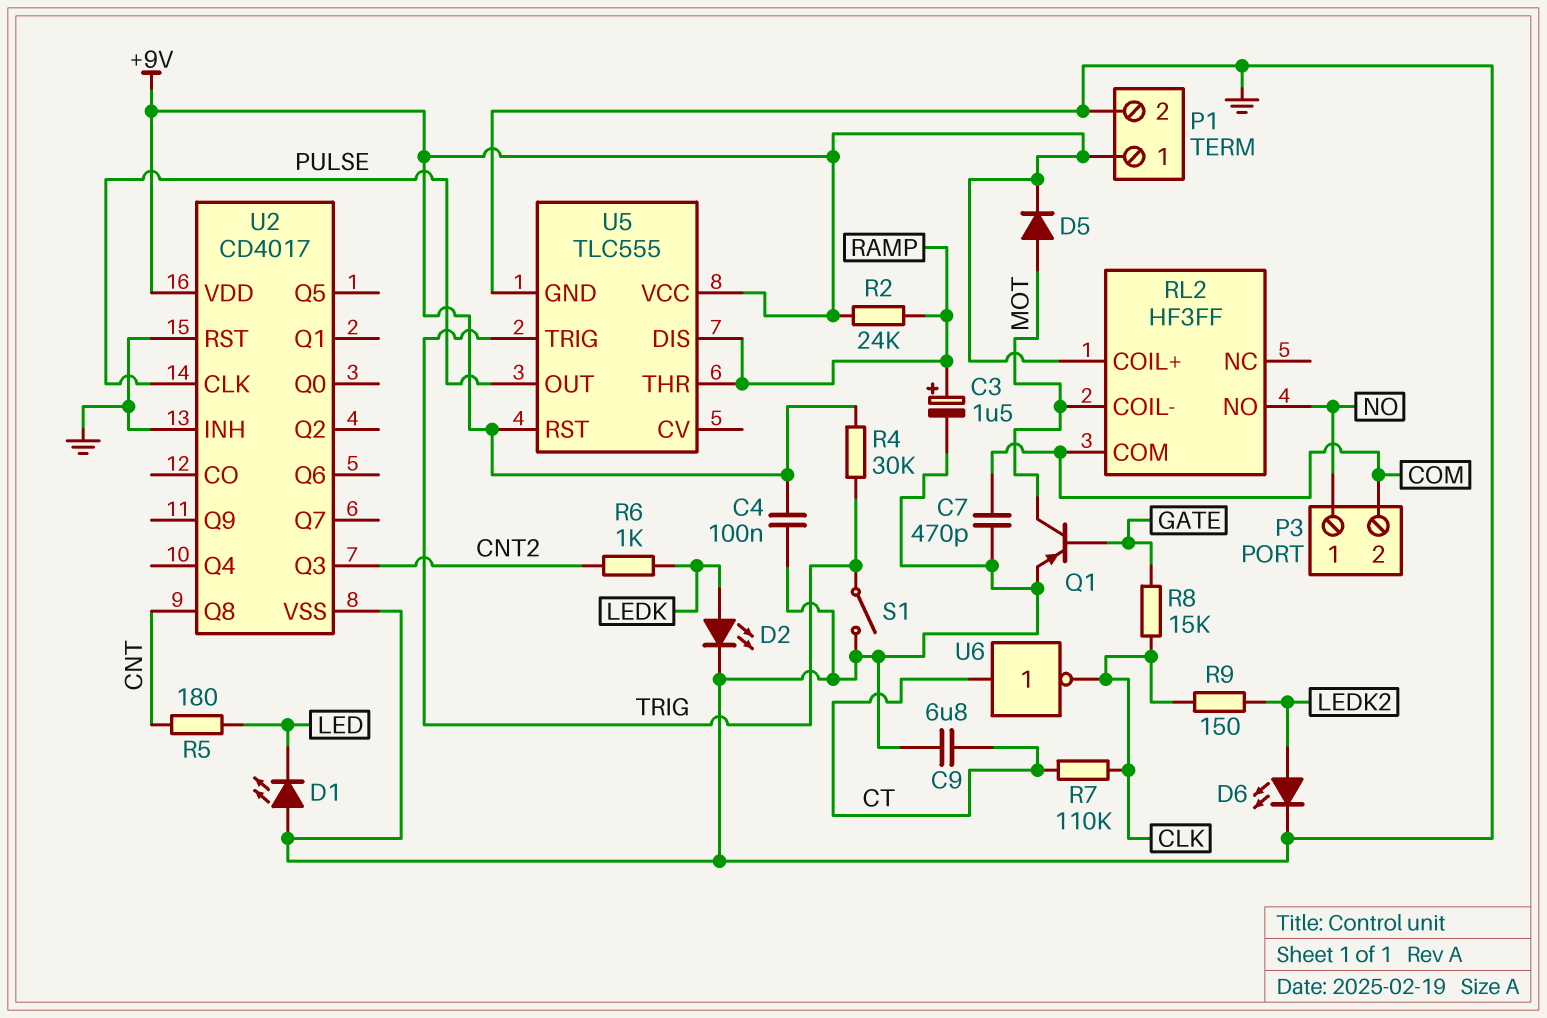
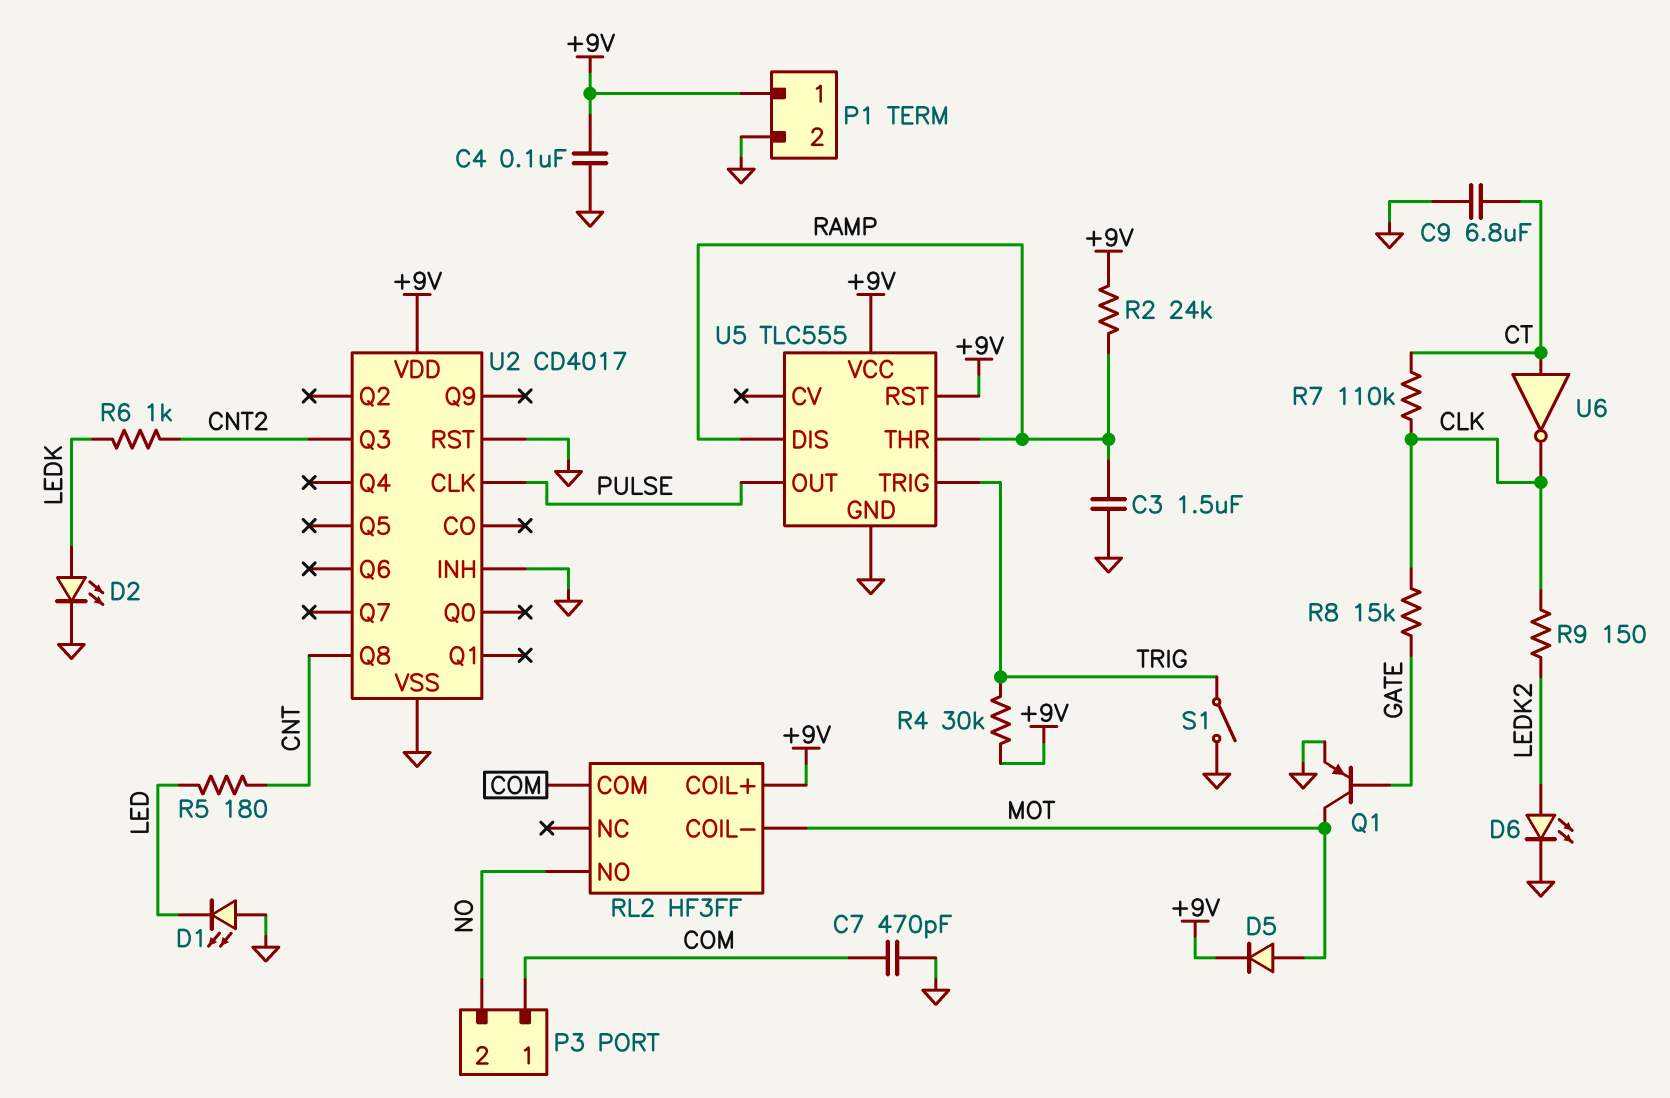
C3: 1.5uF (plus RAMP, minus GND) -> 1.5uF (GND, RAMP)
P3 pin 1: NO -> COM
P3 pin 2: COM -> NO

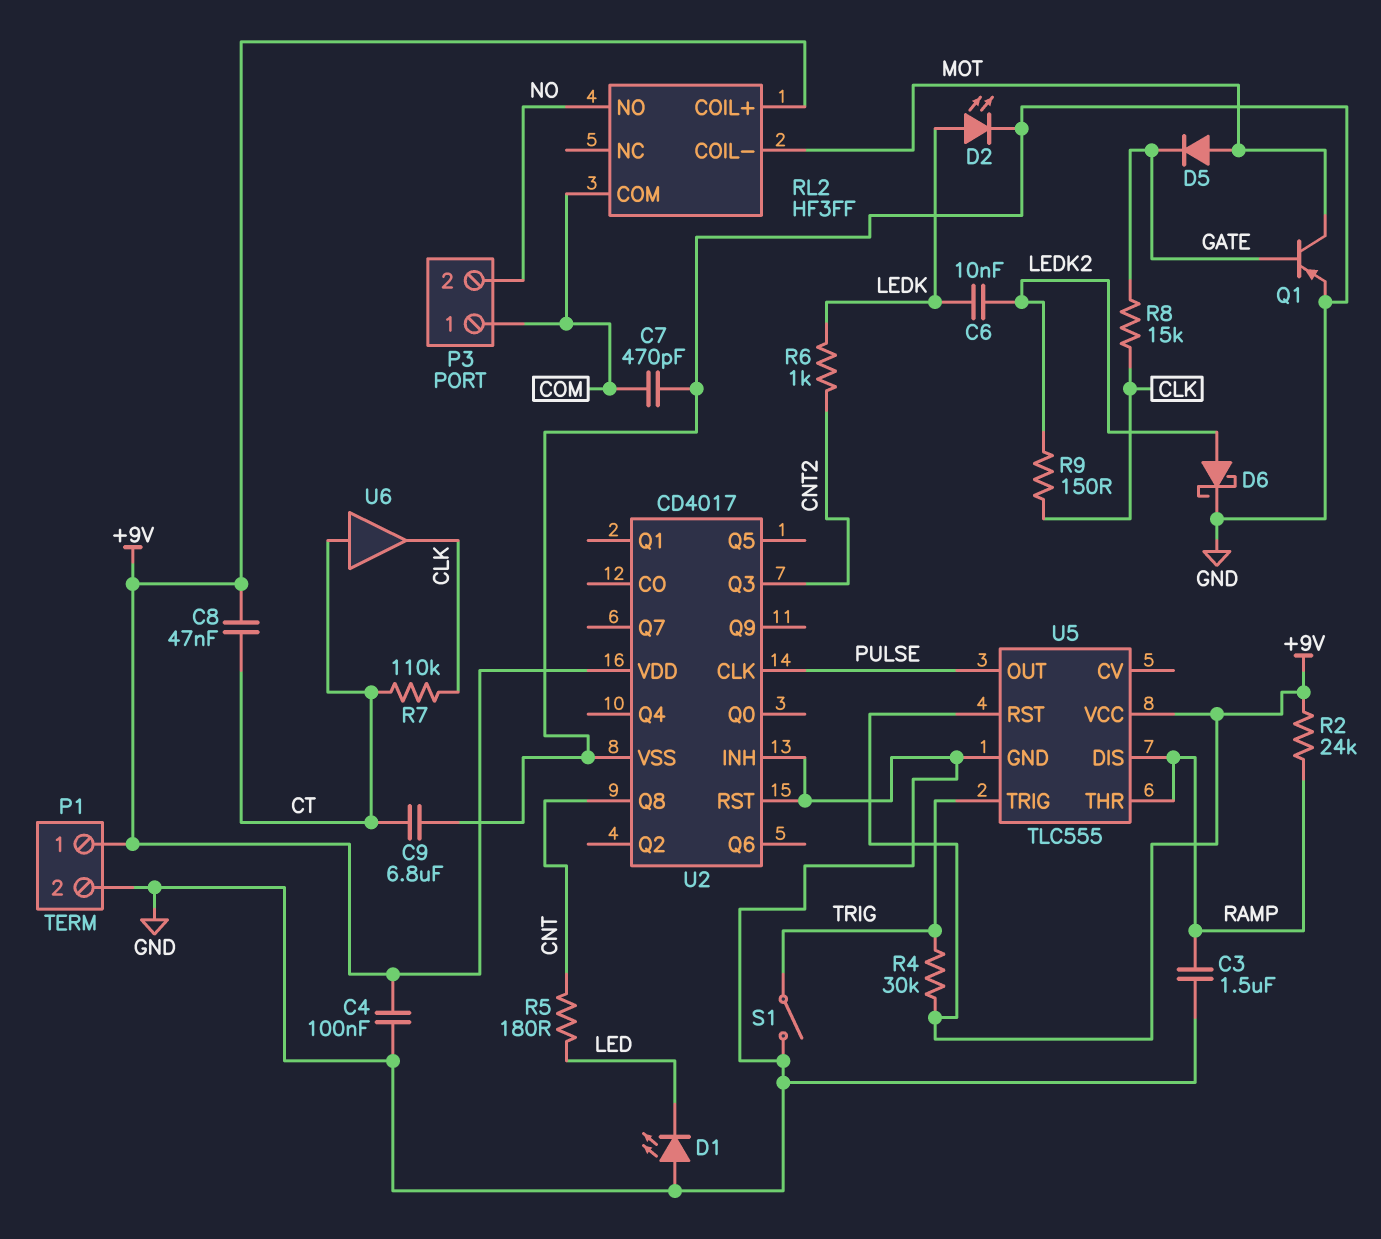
C6: none -> 10nF (LEDK, LEDK2)
C8: none -> 47nF (+9V, CT)
D5: diode (A MOT, K +9V) -> diode (A MOT, K GATE)
D6: LED (A LEDK2, K GND) -> schottky (A LEDK2, K GND)
U6: NOT (in CT, out CLK) -> buffer (in CT, out CLK)

